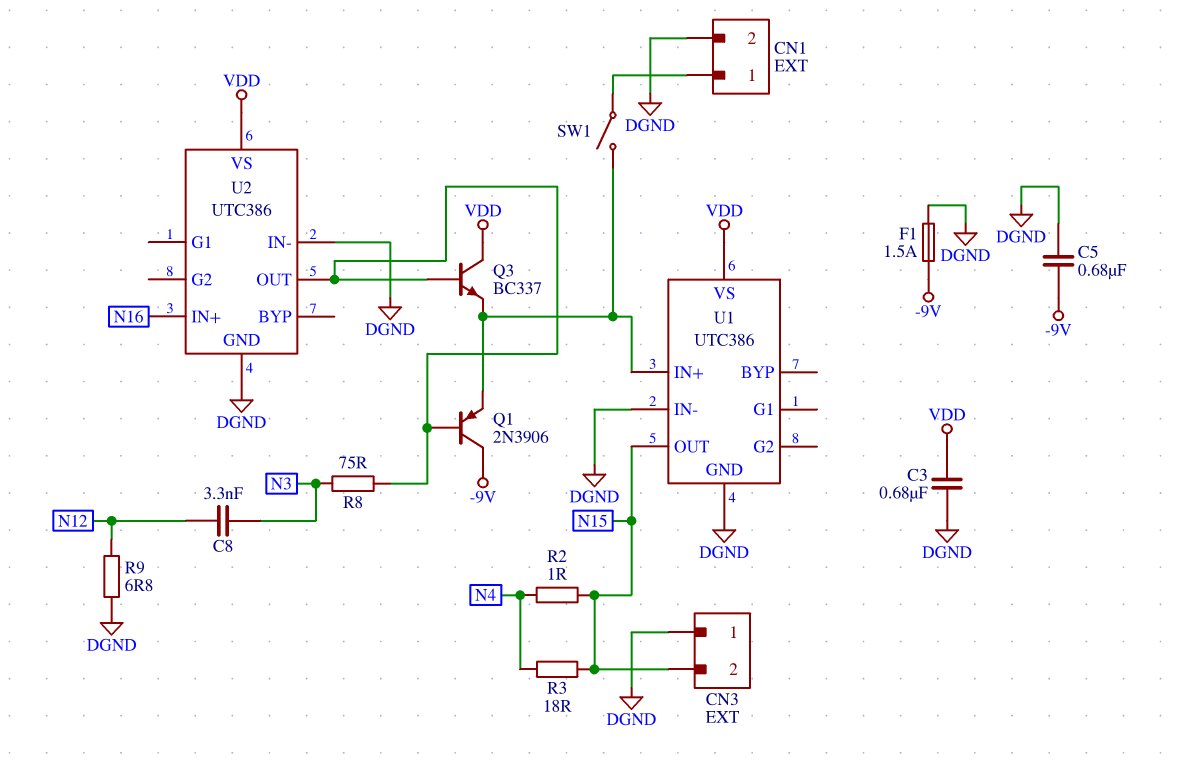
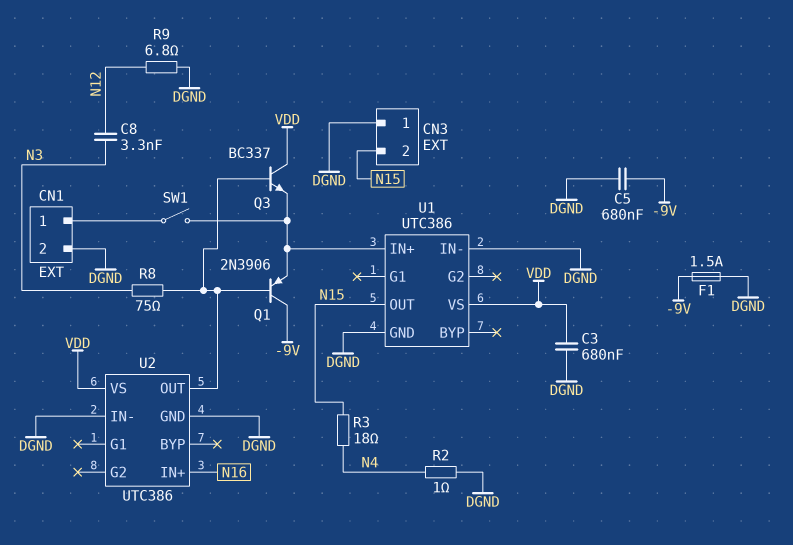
R2: 1 (N4, N15) -> 1 (DGND, N4)

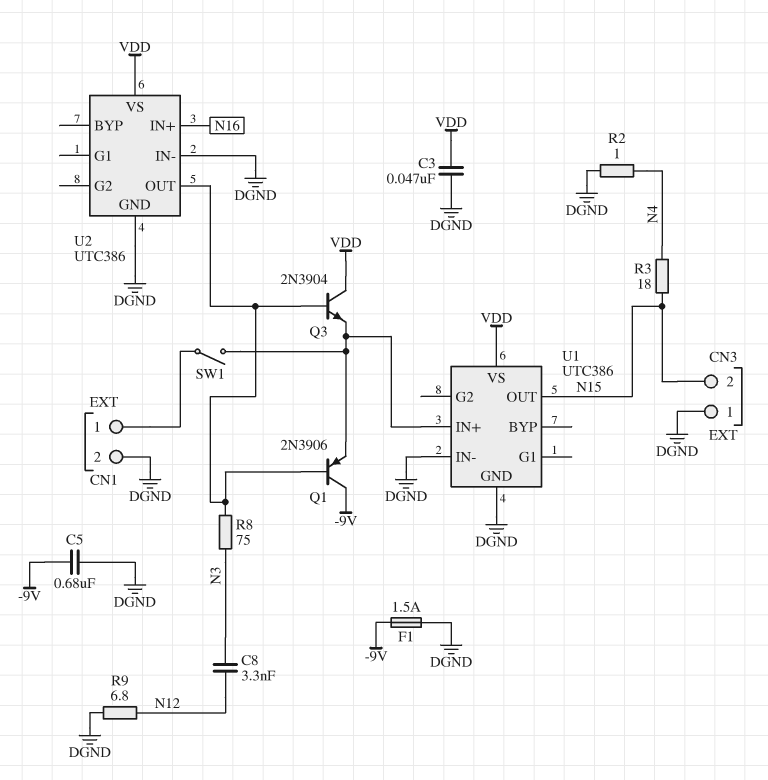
C3: 680nF (DGND, VDD) -> 47nF (DGND, VDD)
Q3: NPN BC337 (B U2/OUT, C VDD, E U1/IN+) -> NPN 2N3904 (B U2/OUT, C VDD, E U1/IN+)

